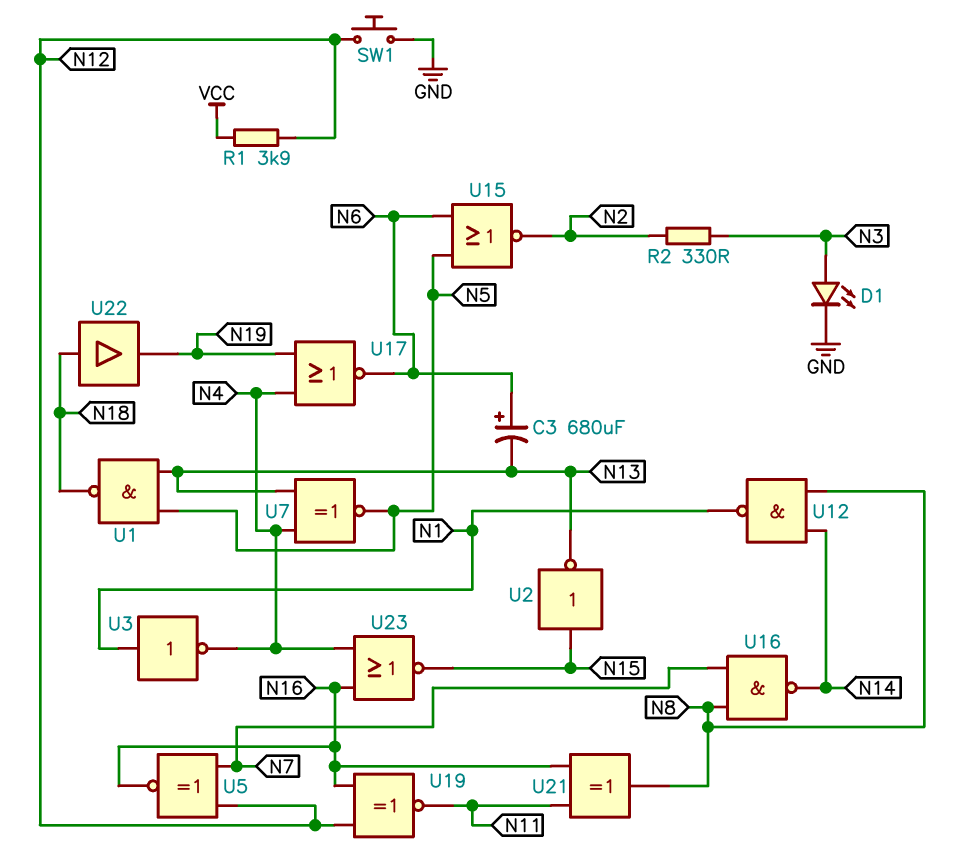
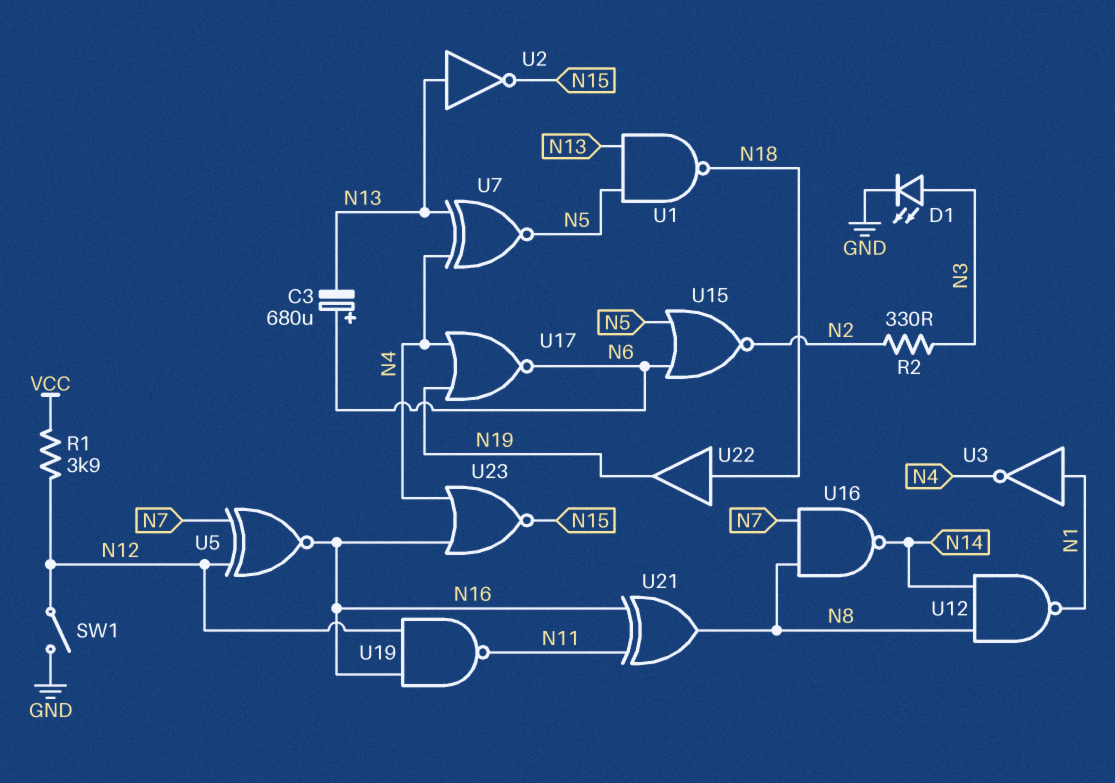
SW1: button (GND, N12) -> switch (GND, N12)
U2: NOT (in N15, out N13) -> NOT (in N13, out N15)
U19: XNOR (in N12, in N16, out N11) -> NAND (in N12, in N16, out N11)

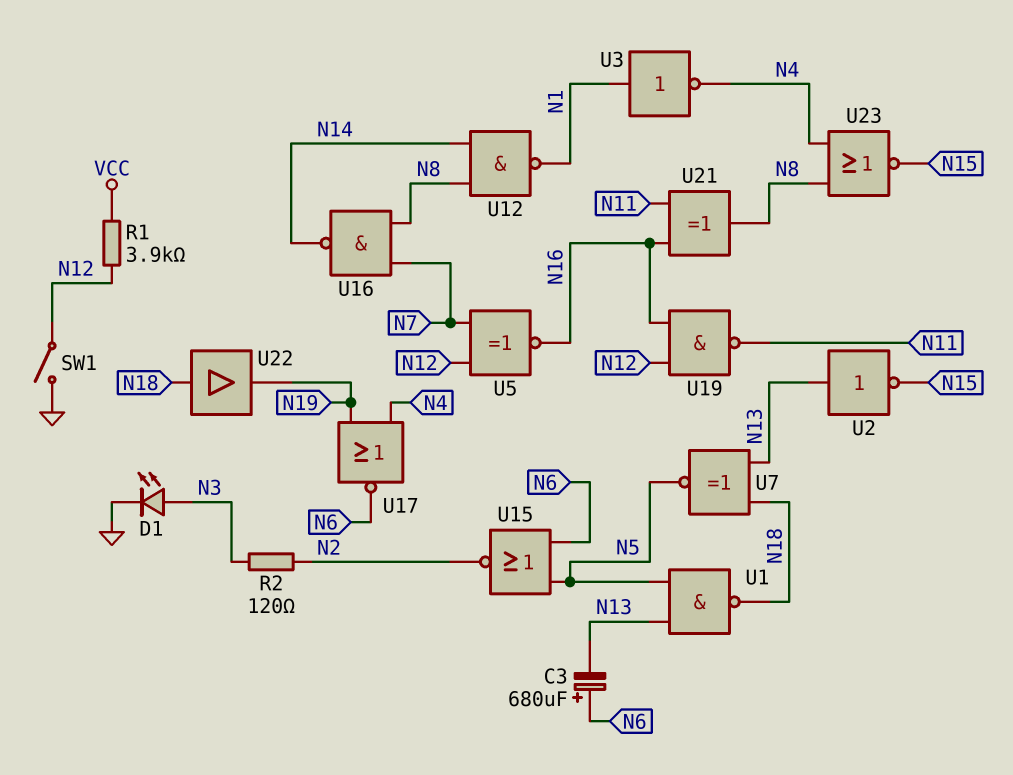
R2: 330 (N2, N3) -> 120 (N2, N3)
U7: XNOR (in N4, in N13, out N5) -> XNOR (in N13, in N18, out N5)
U23: NOR (in N4, in N16, out N15) -> NOR (in N4, in N8, out N15)

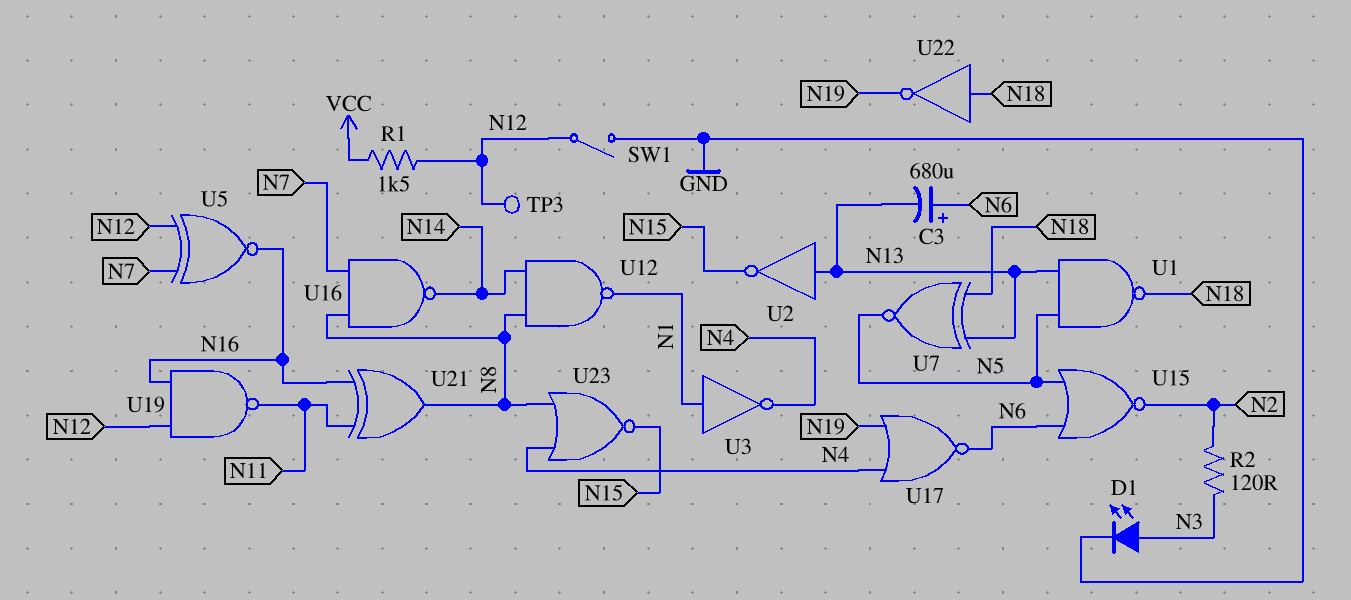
R1: 3.9k (N12, VCC) -> 1.5k (N12, VCC)
TP3: none -> test point (N12)
U22: buffer (in N18, out N19) -> NOT (in N18, out N19)

